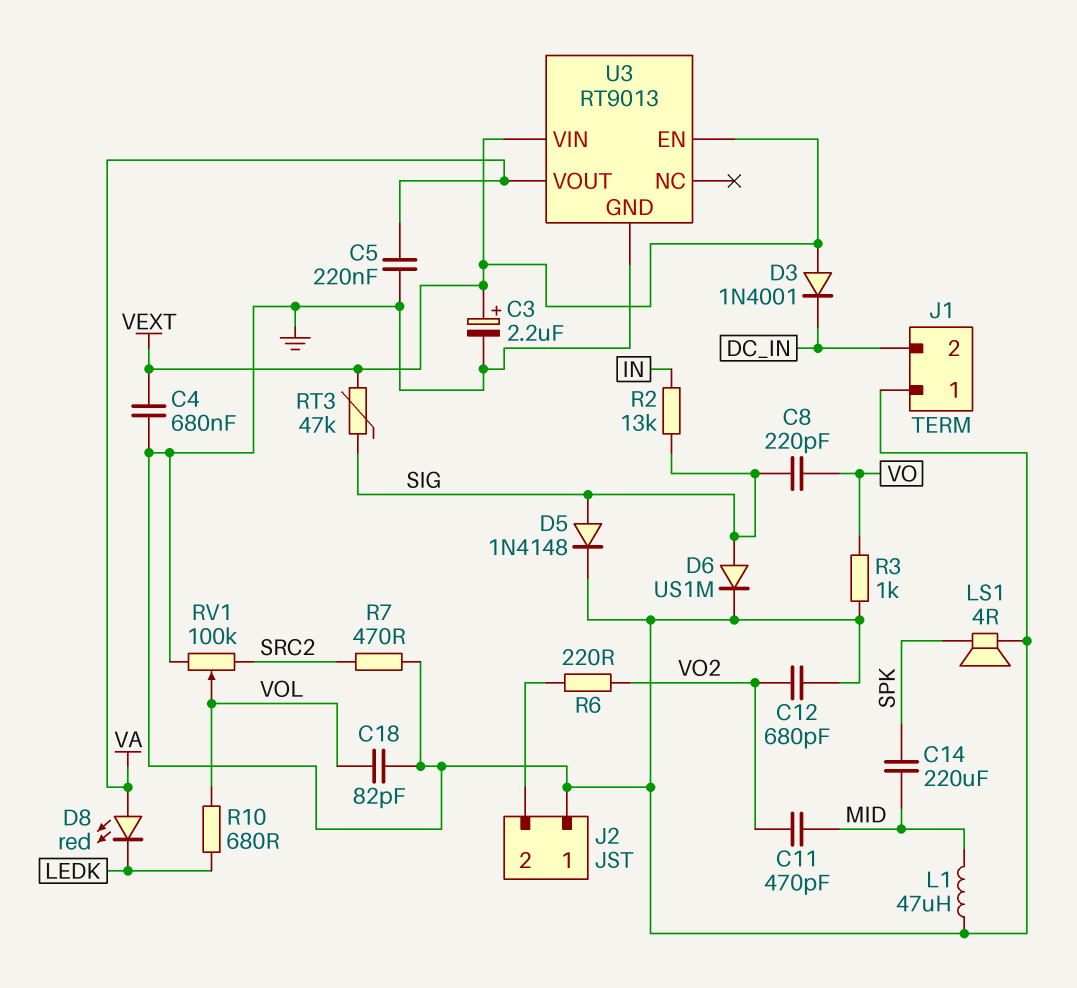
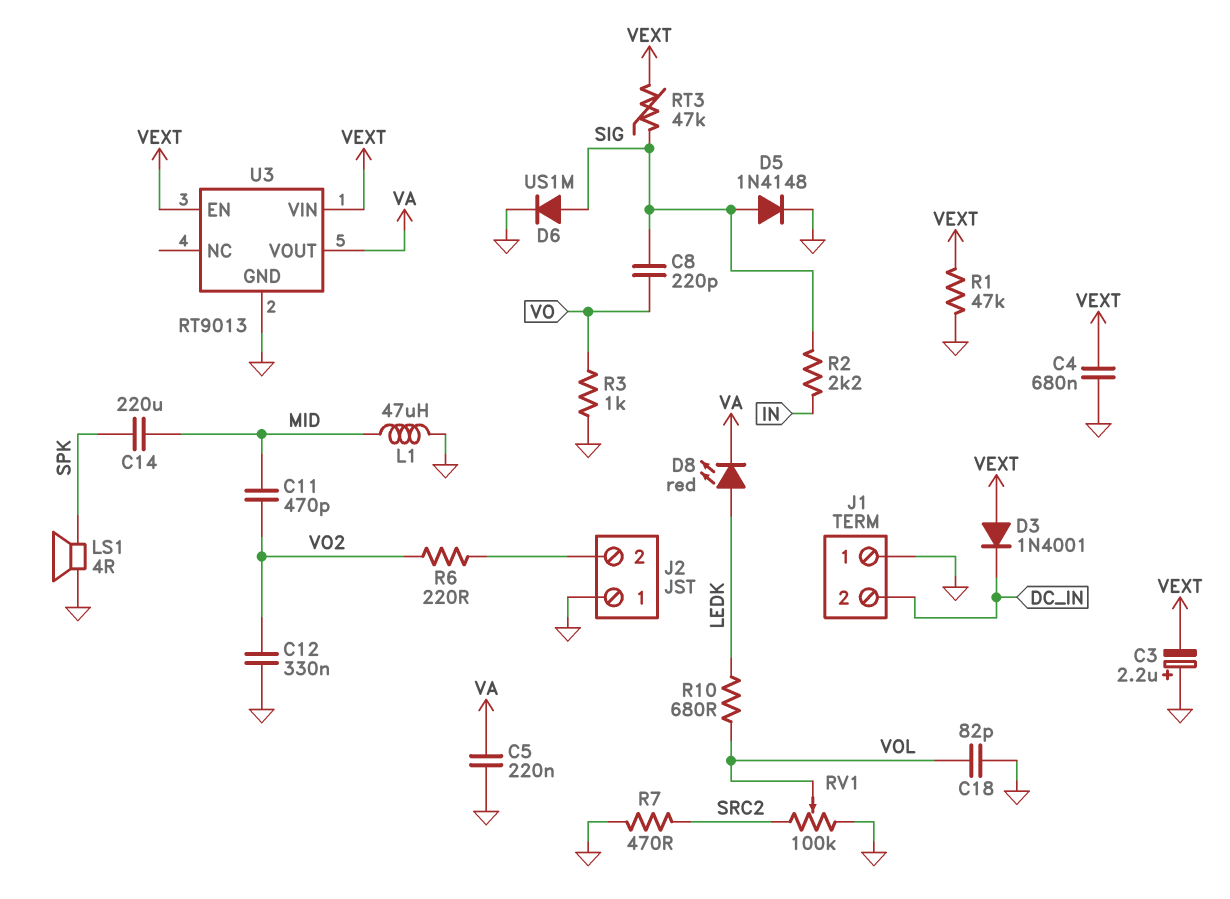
C3: 2.2uF (plus VEXT, minus GND) -> 2.2uF (plus GND, minus VEXT)
C12: 680pF (GND, VO2) -> 330nF (GND, VO2)
D8: LED red (A VA, K LEDK) -> LED red (A LEDK, K VA)
R1: none -> 47k (GND, VEXT)
R2: 13k (IN, SIG) -> 2.2k (IN, SIG)

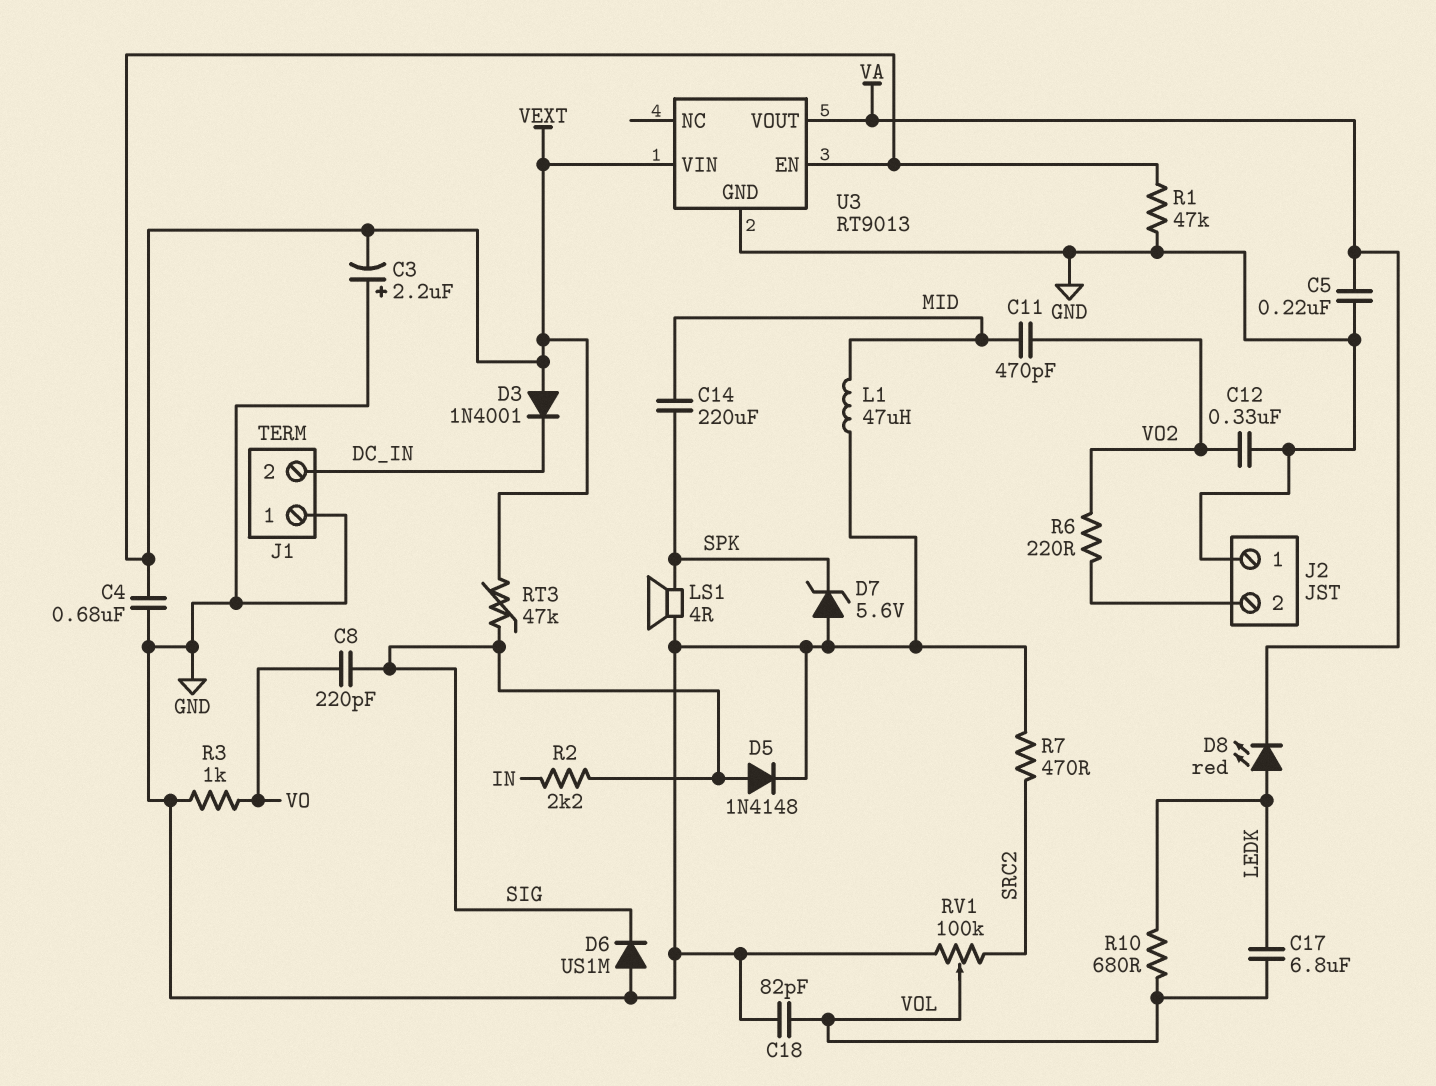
C17: none -> 6.8uF (LEDK, VOL)
D6: diode US1M (A SIG, K GND) -> diode US1M (A GND, K SIG)
D7: none -> zener 5.6V (A GND, K SPK)

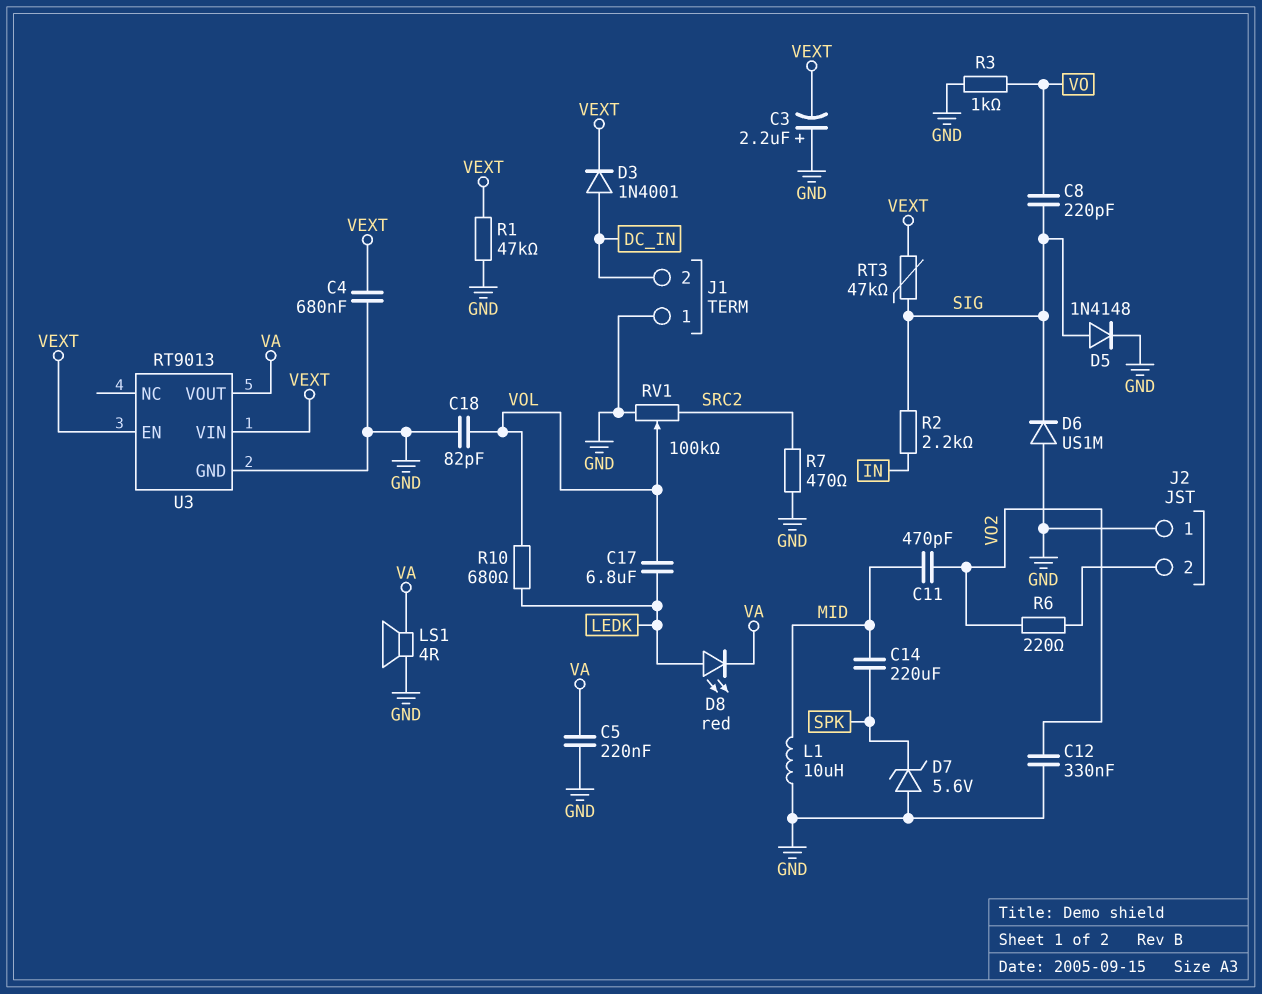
D3: diode 1N4001 (A VEXT, K DC_IN) -> diode 1N4001 (A DC_IN, K VEXT)
L1: 47uH (GND, MID) -> 10uH (GND, MID)
LS1: speaker 4R (GND, SPK) -> speaker 4R (GND, VA)

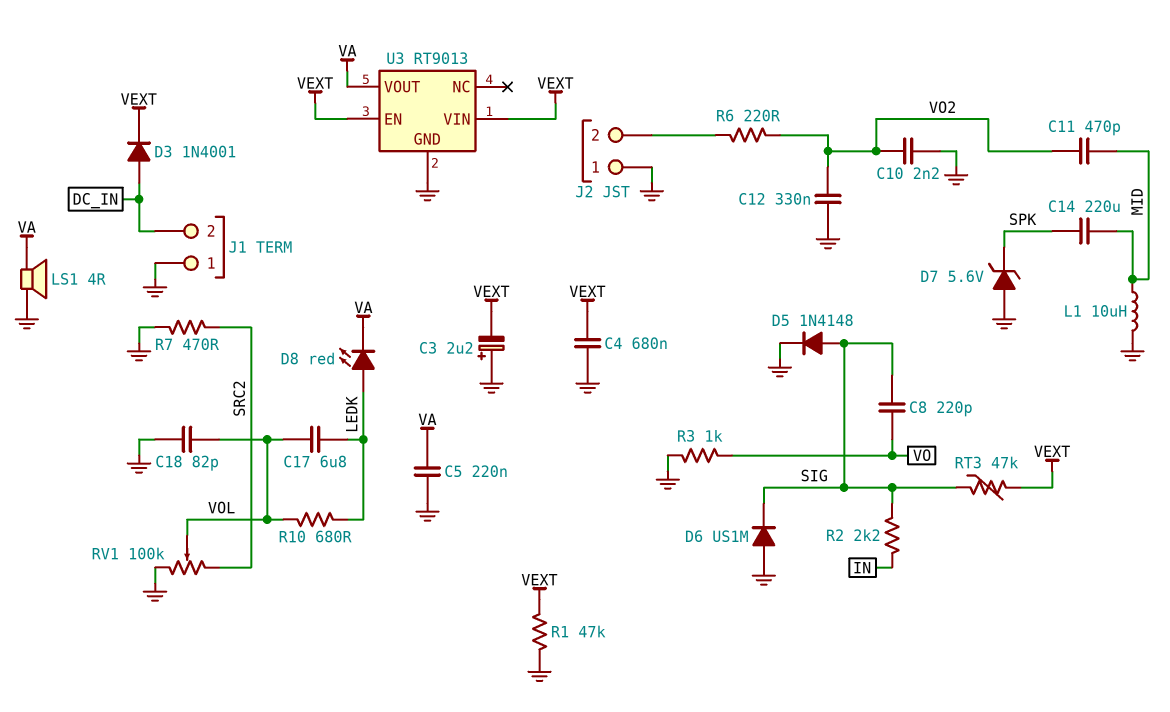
C10: none -> 2.2nF (GND, VO2)

